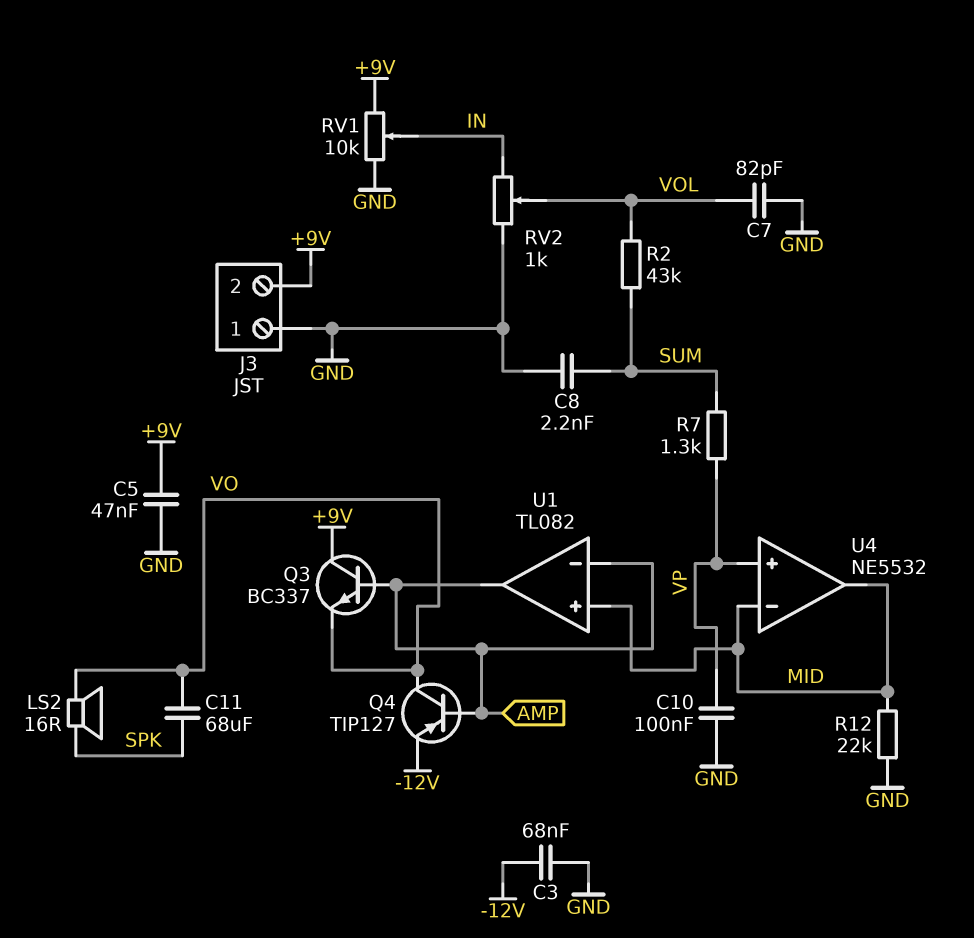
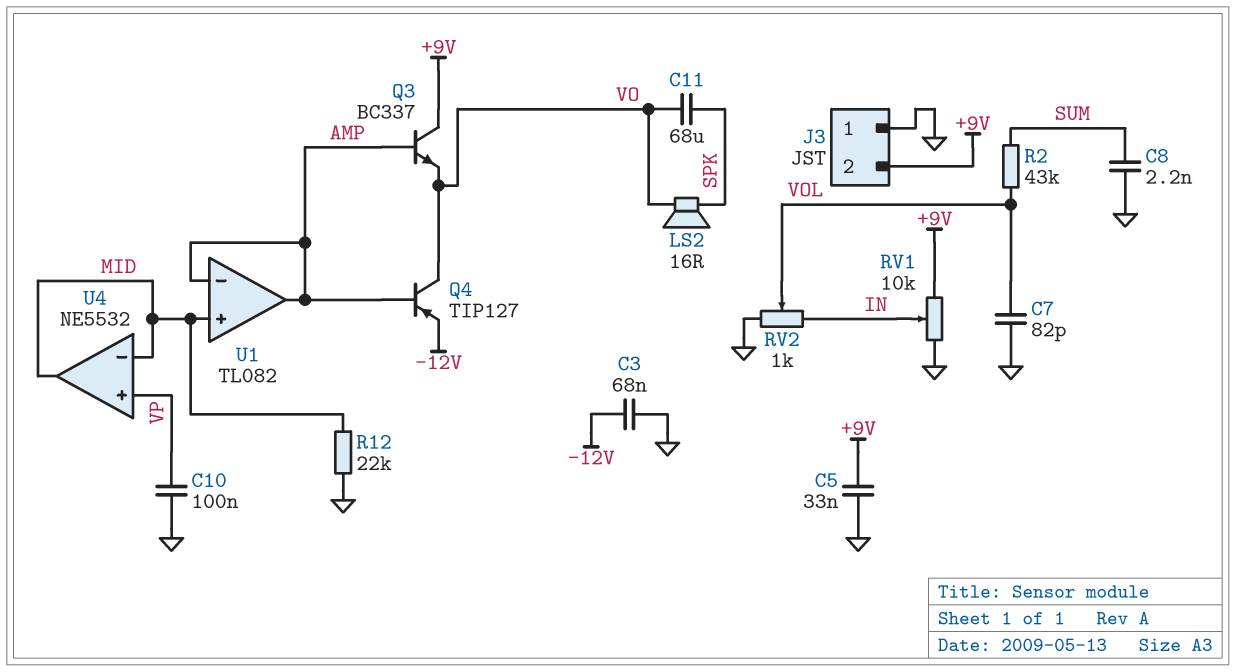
C5: 47nF (+9V, GND) -> 33nF (+9V, GND)
R7: 1.3k (SUM, VP) -> none

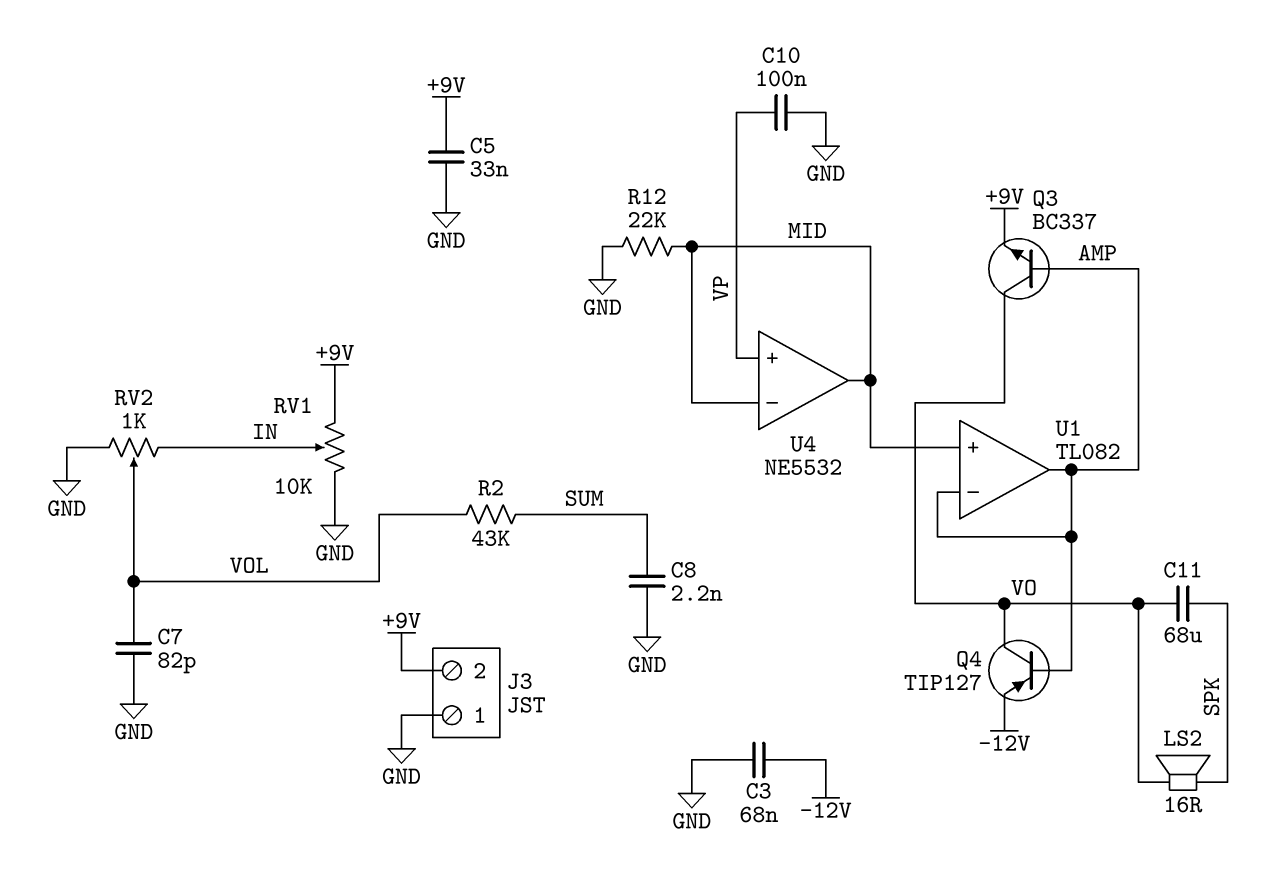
Q3: NPN BC337 (B AMP, C +9V, E VO) -> NPN BC337 (B AMP, C VO, E +9V)

